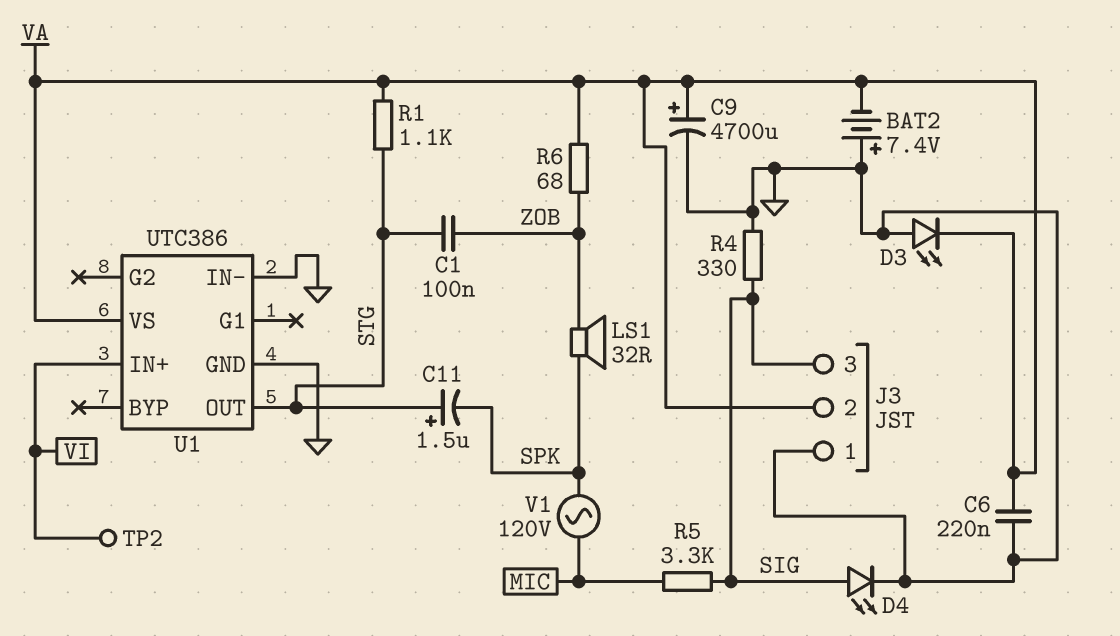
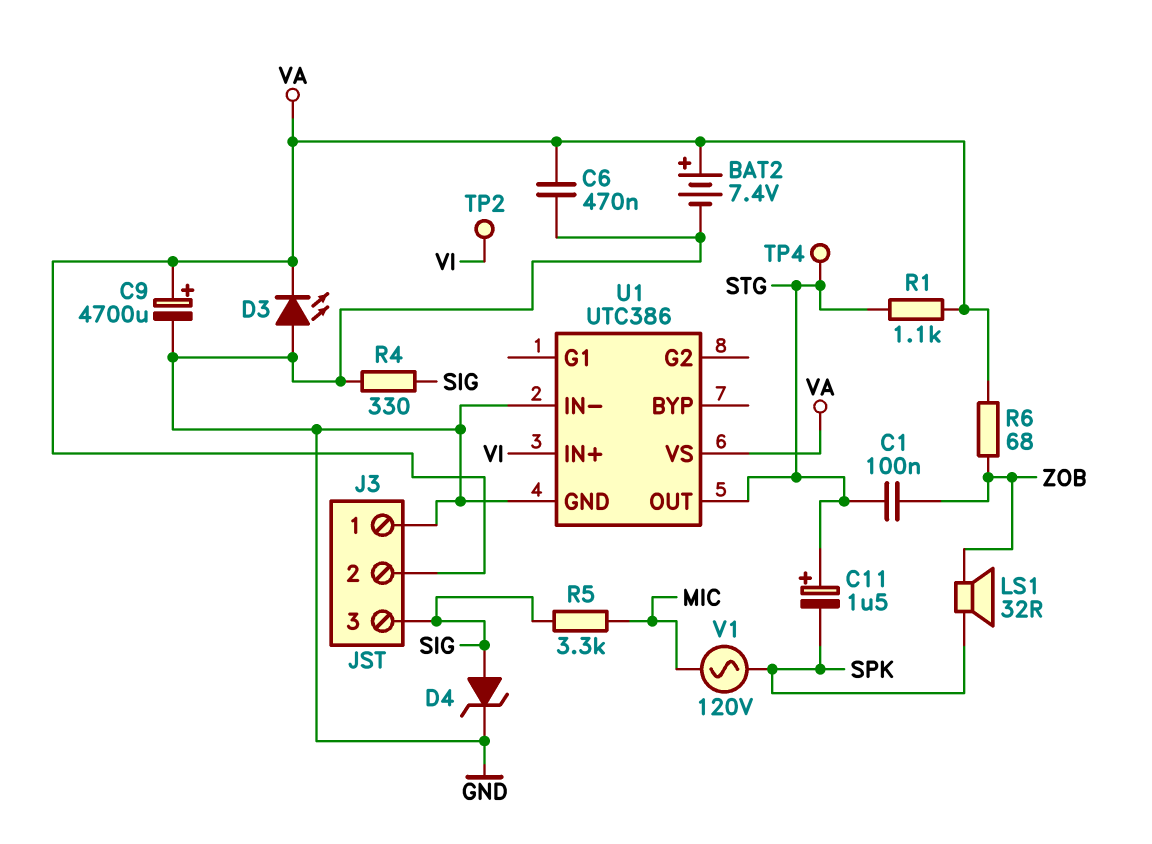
BAT2: 7.4V (plus GND, minus VA) -> 7.4V (plus VA, minus GND)
C6: 220nF (GND, VA) -> 470nF (GND, VA)
D4: LED (A SIG, K GND) -> zener (A SIG, K GND)
TP4: none -> test point (STG)

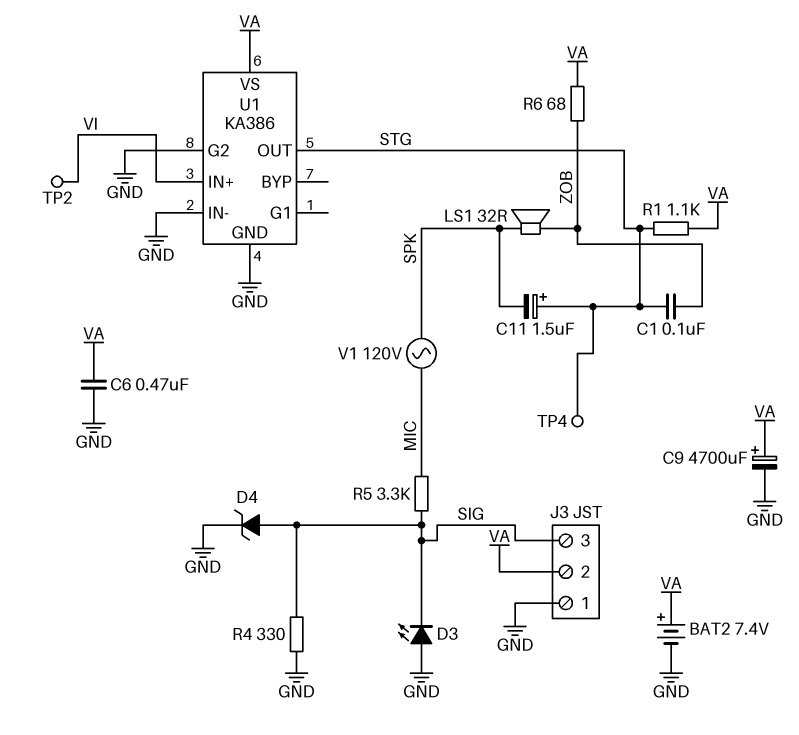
D3: LED (A GND, K VA) -> LED (A GND, K SIG)
U1: UTC386 -> KA386
U1 pin G2: none -> GND

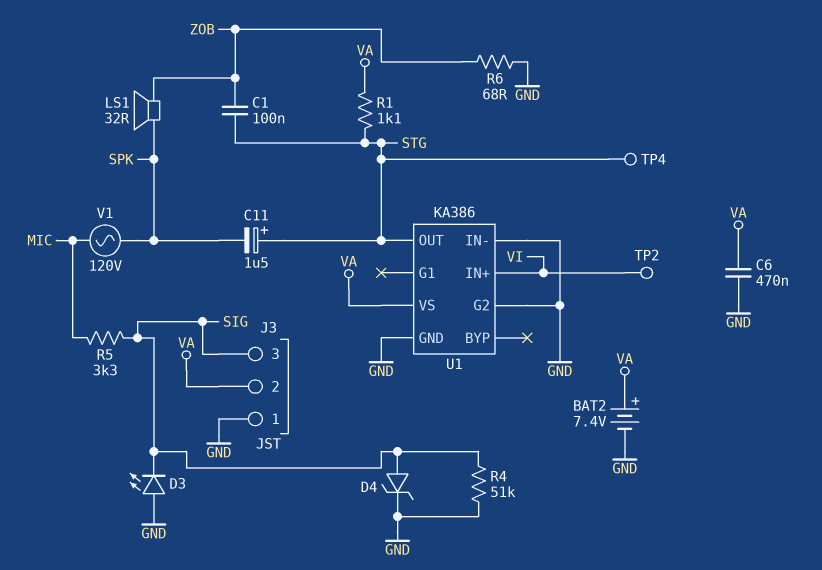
C9: 4700uF (plus VA, minus GND) -> none
R4: 330 (GND, SIG) -> 51k (GND, SIG)
R6: 68 (VA, ZOB) -> 68 (GND, ZOB)

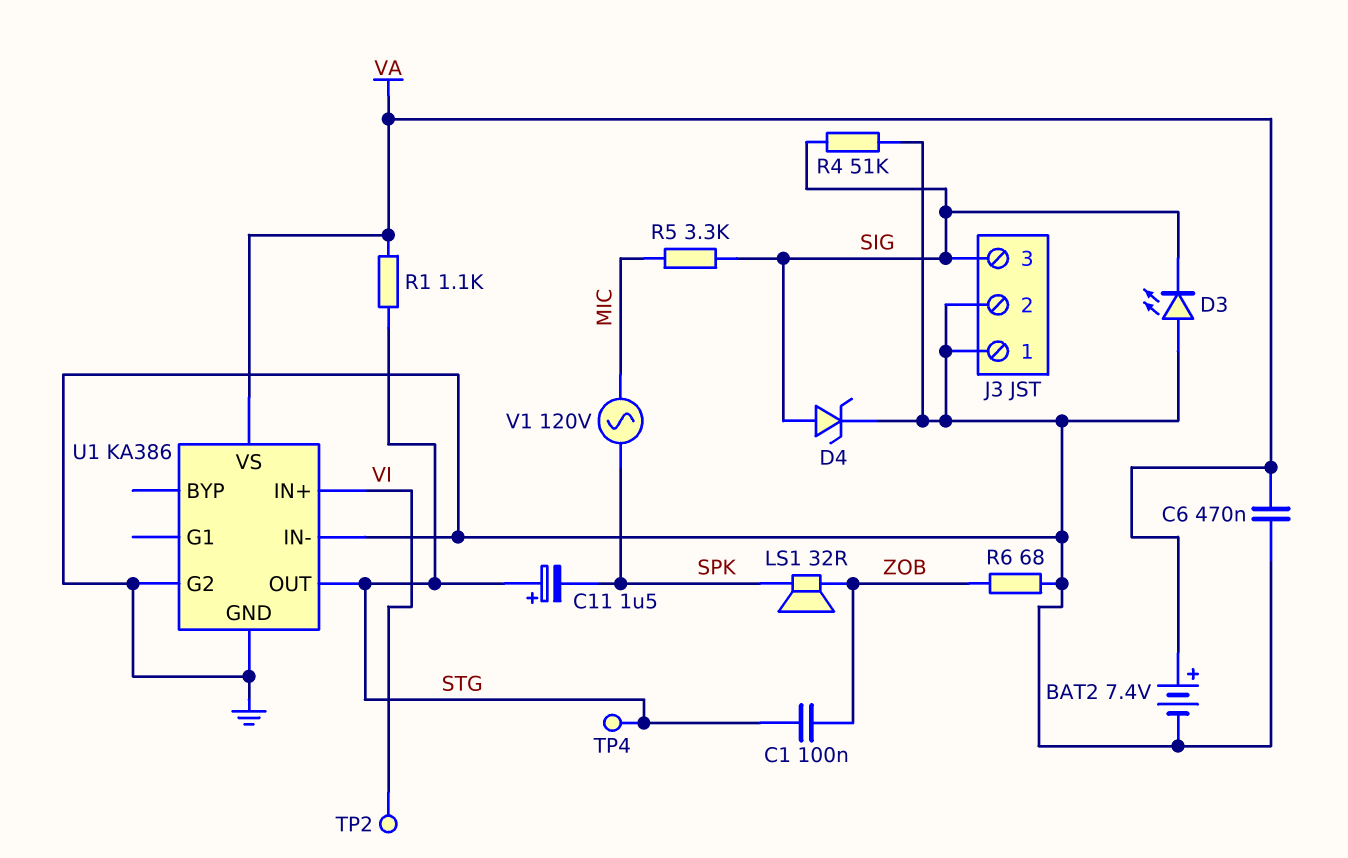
J3 pin 2: VA -> GND

